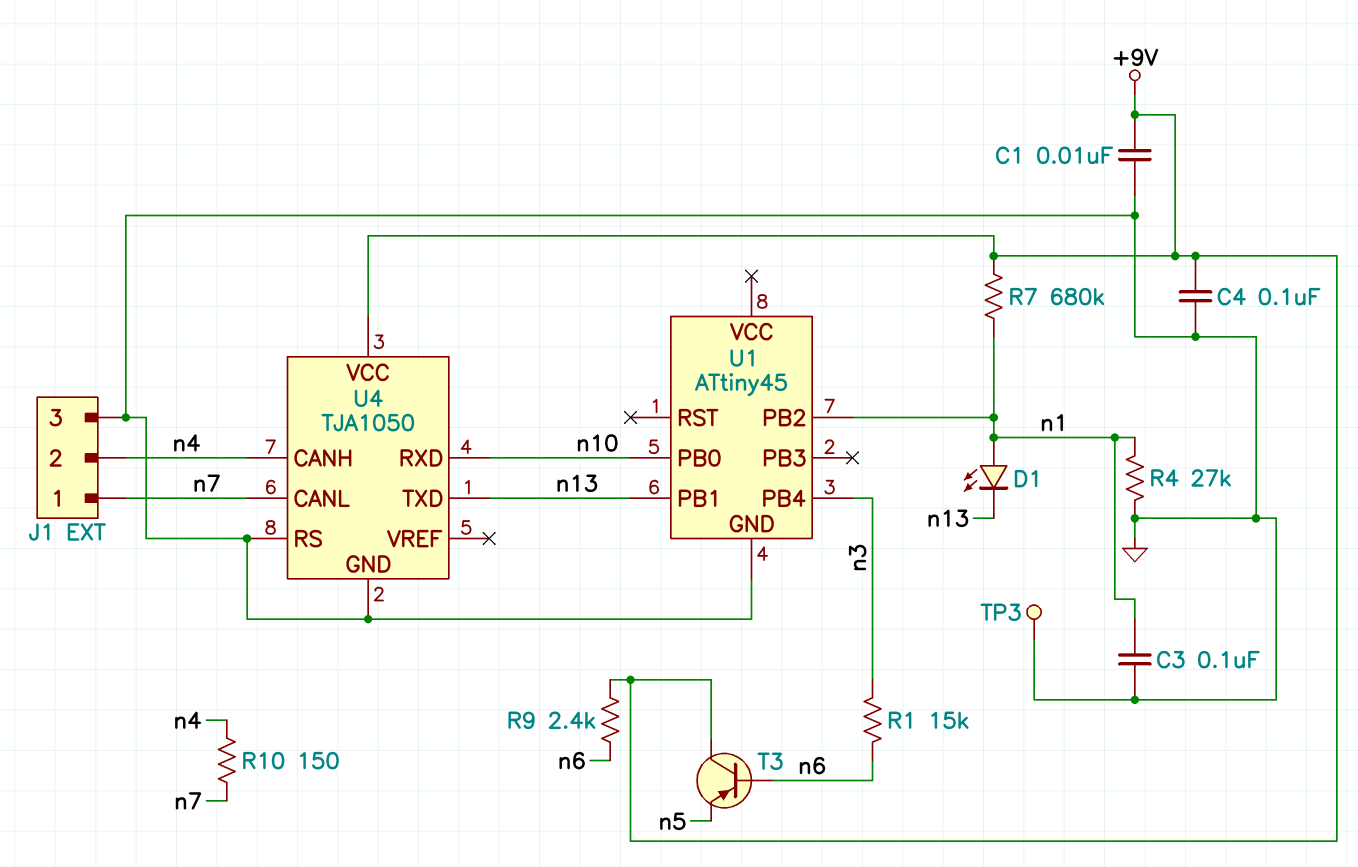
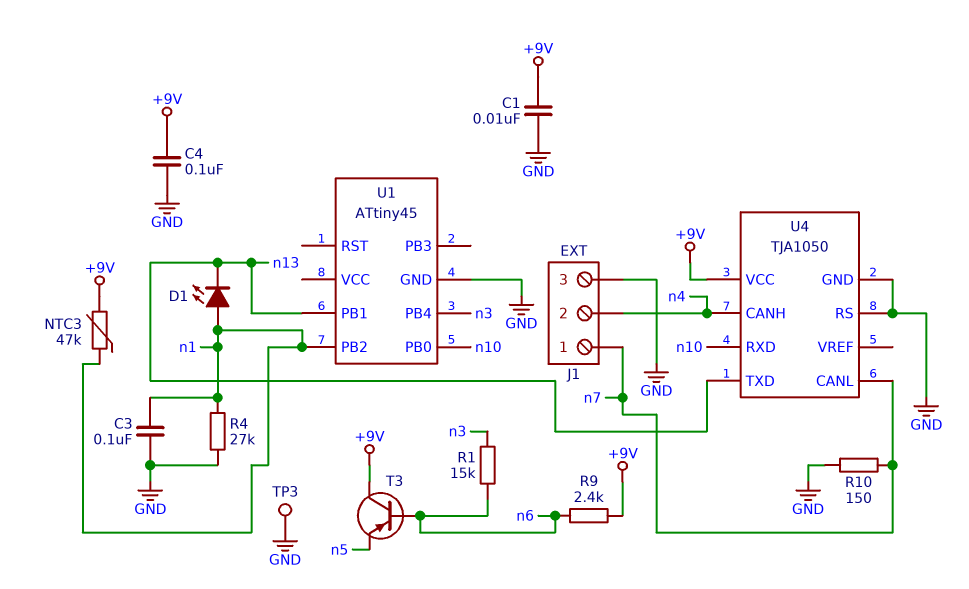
NTC3: none -> 47k (+9V, n1)
R7: 680k (+9V, n1) -> none
R10: 150 (n4, n7) -> 150 (GND, n7)

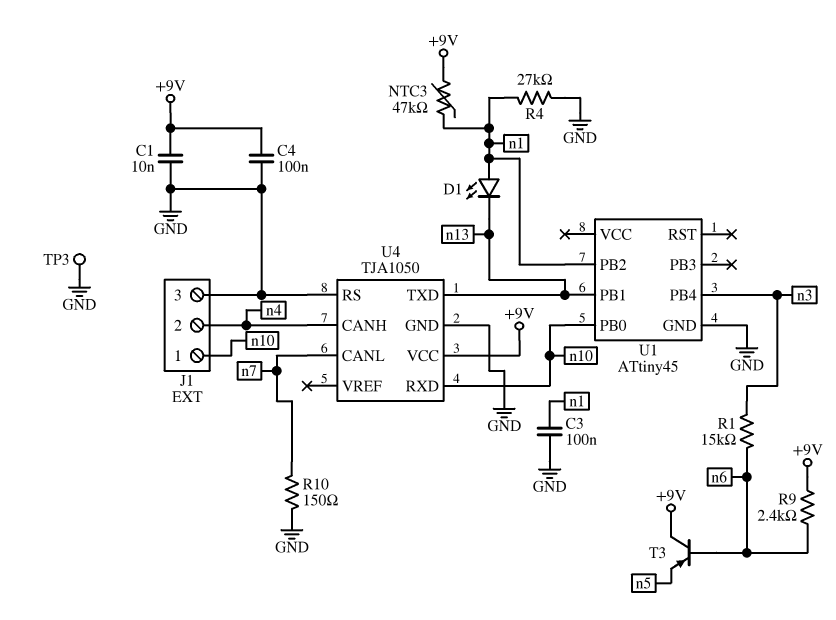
J1 pin 1: n7 -> n10

